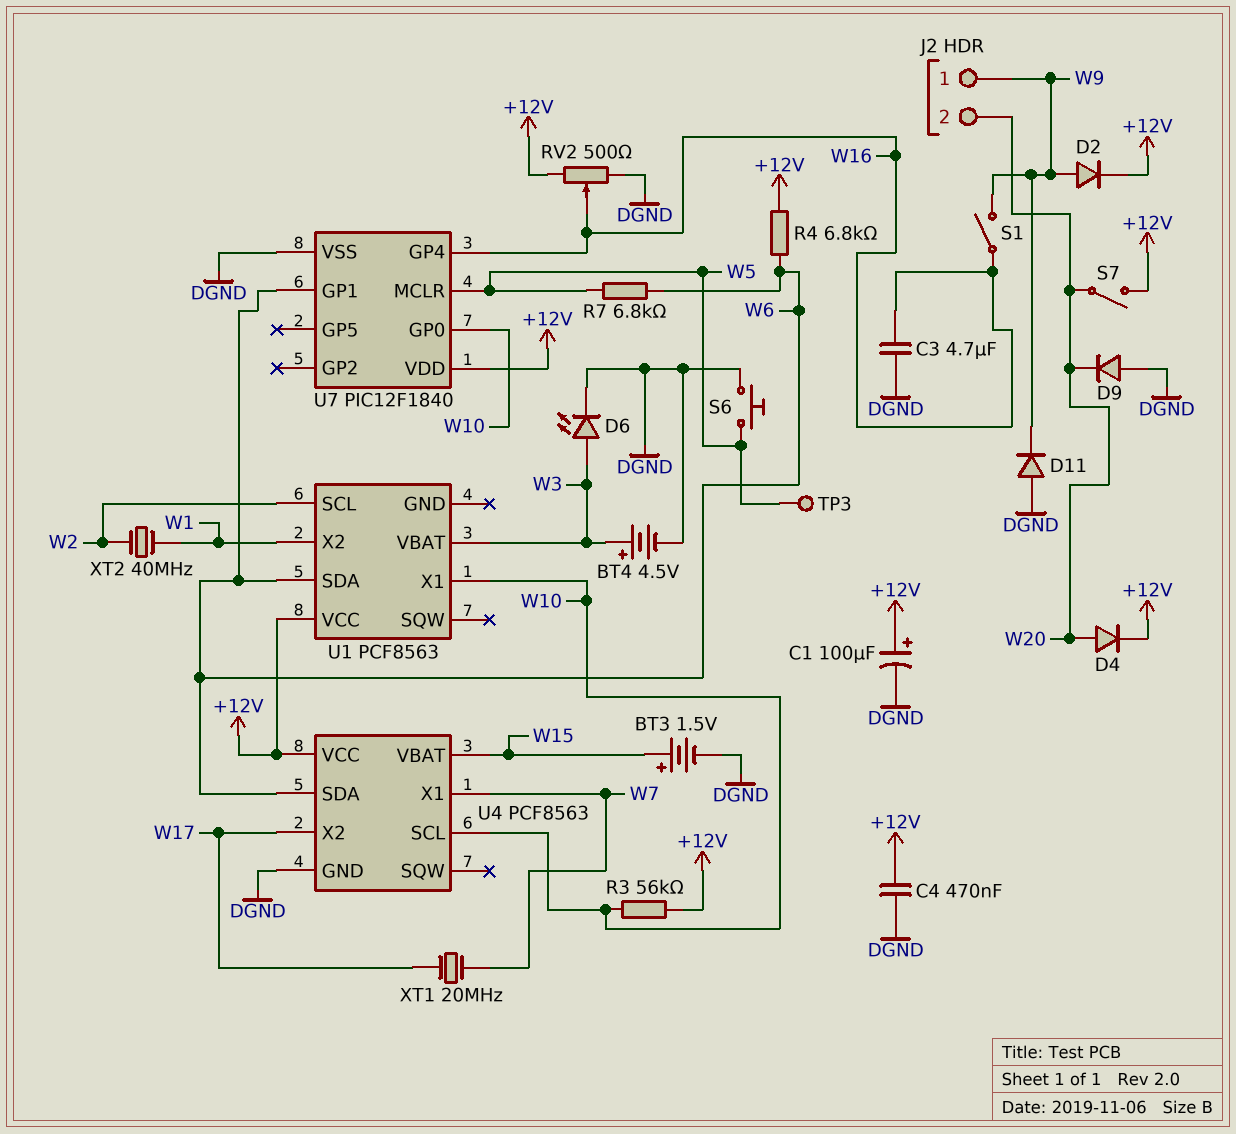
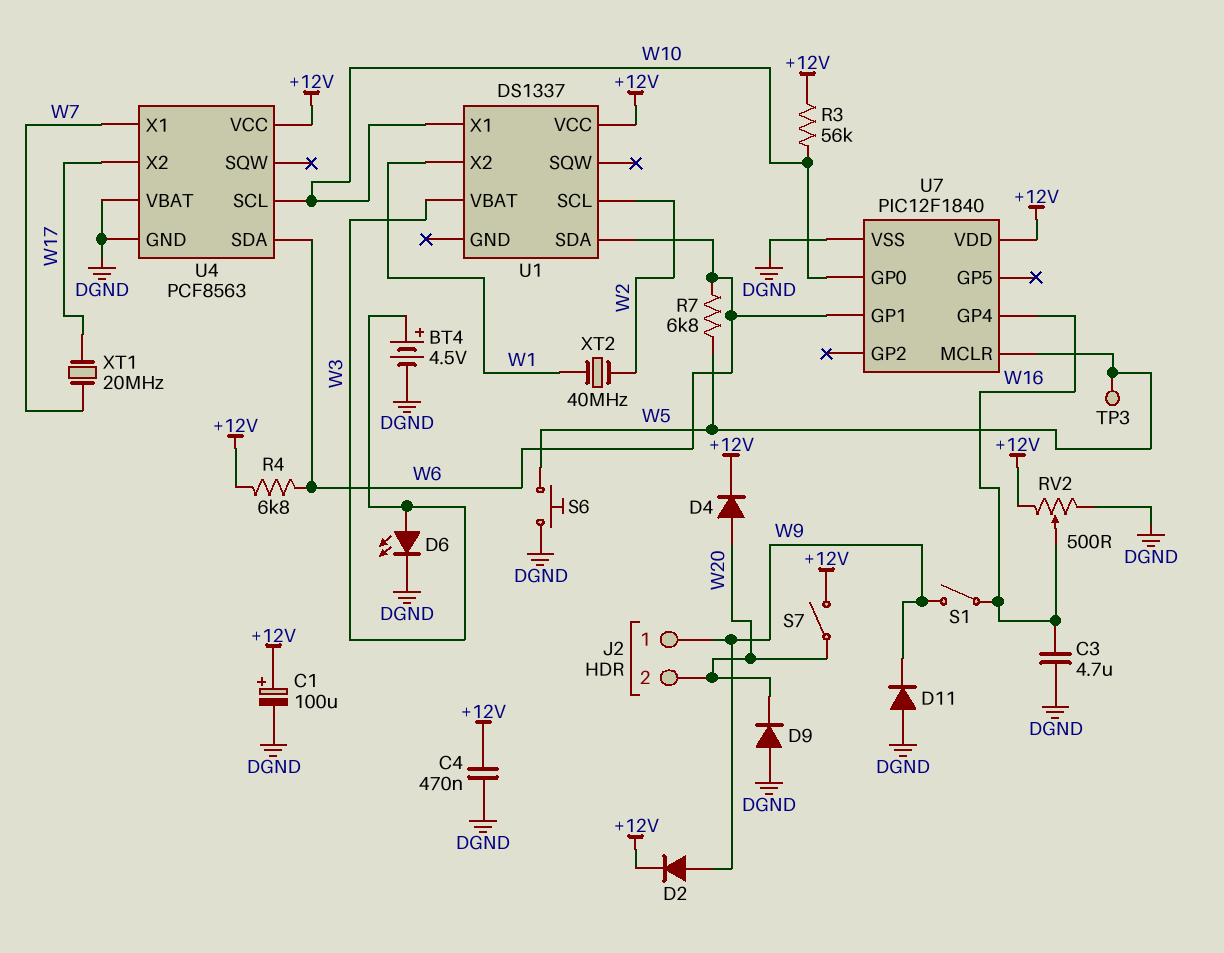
BT3: 1.5V (plus W15, minus DGND) -> none
U1: PCF8563 -> DS1337
U4 pin VBAT: W15 -> DGND

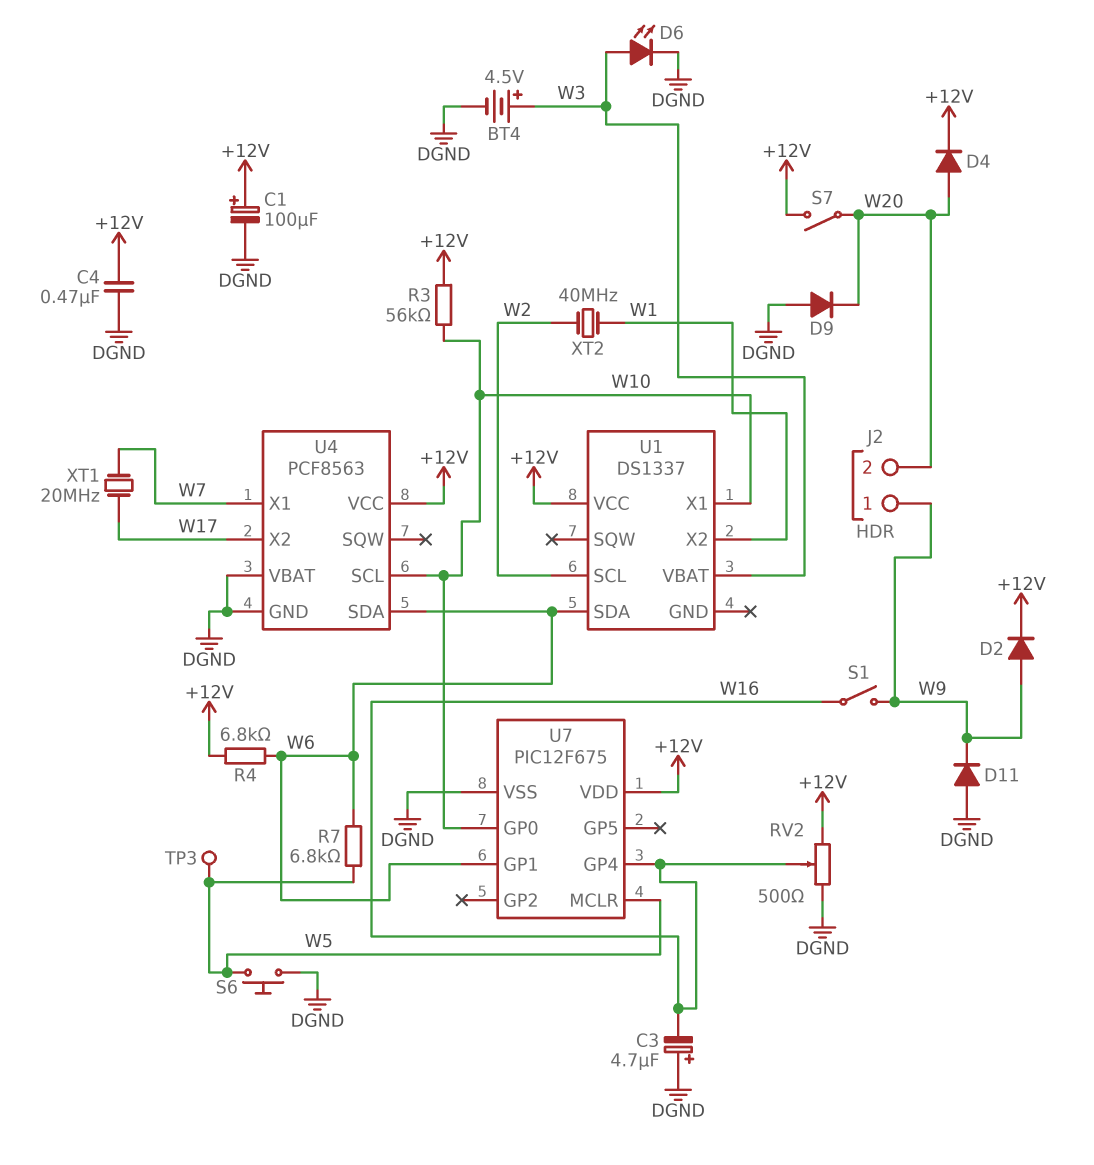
C3: 4.7uF (DGND, W16) -> 4.7uF (plus DGND, minus W16)
U7: PIC12F1840 -> PIC12F675

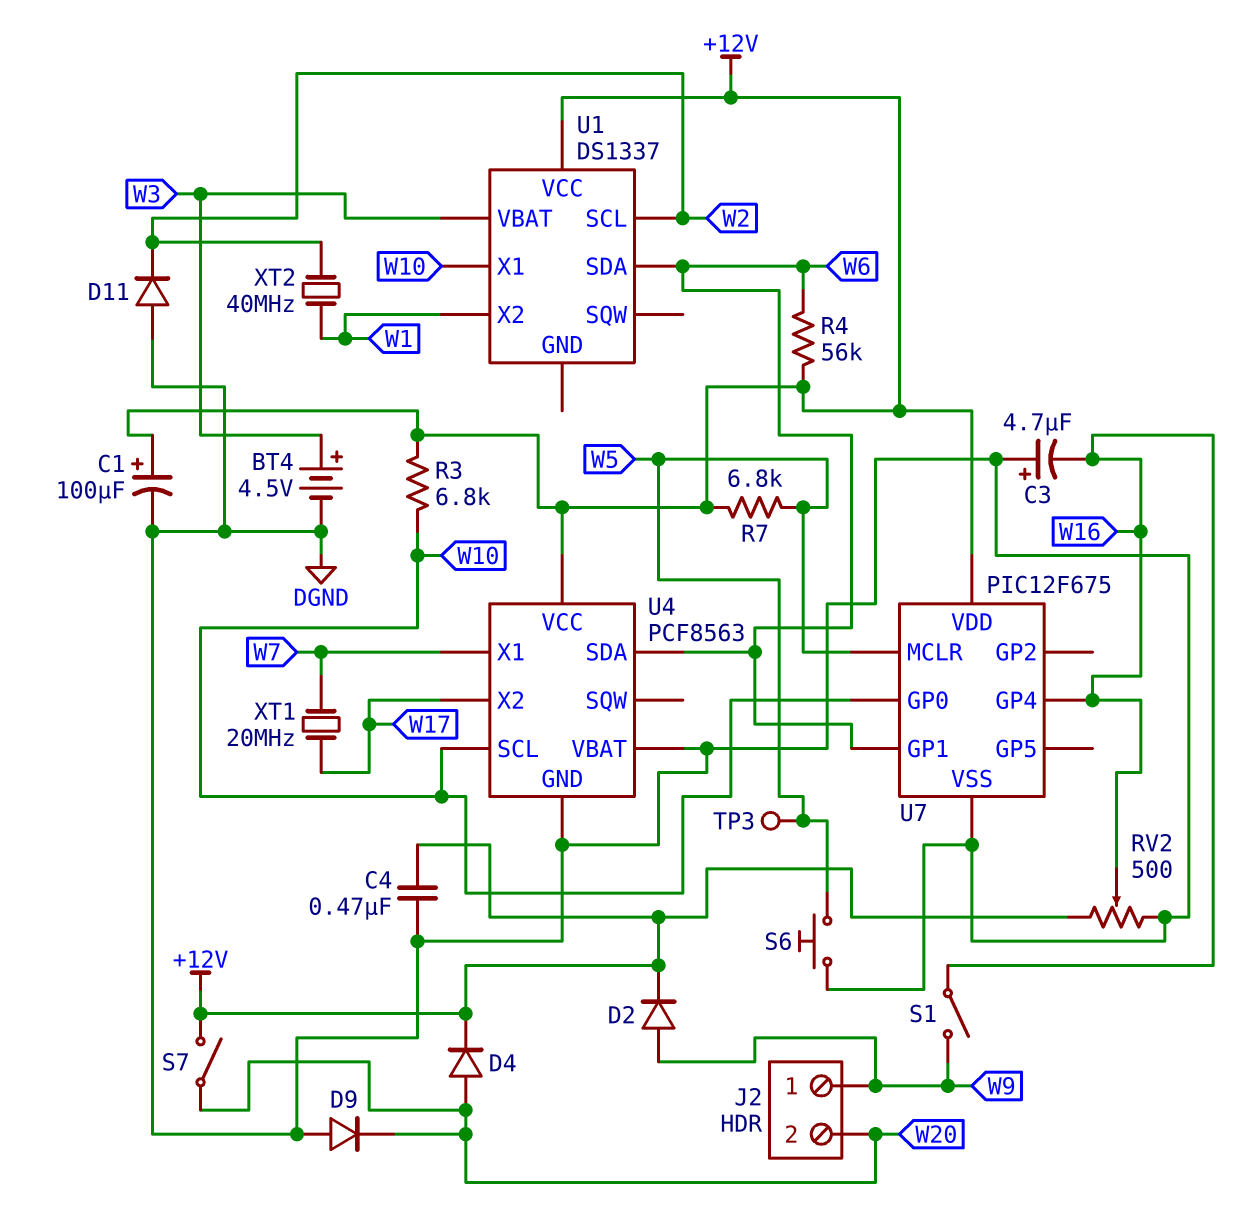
D6: LED (A W3, K DGND) -> none
D11: diode (A DGND, K W9) -> diode (A DGND, K W2)
R3: 56k (+12V, W10) -> 6.8k (+12V, W10)
R4: 6.8k (+12V, W6) -> 56k (+12V, W6)
R7: 6.8k (W5, W6) -> 6.8k (+12V, W5)

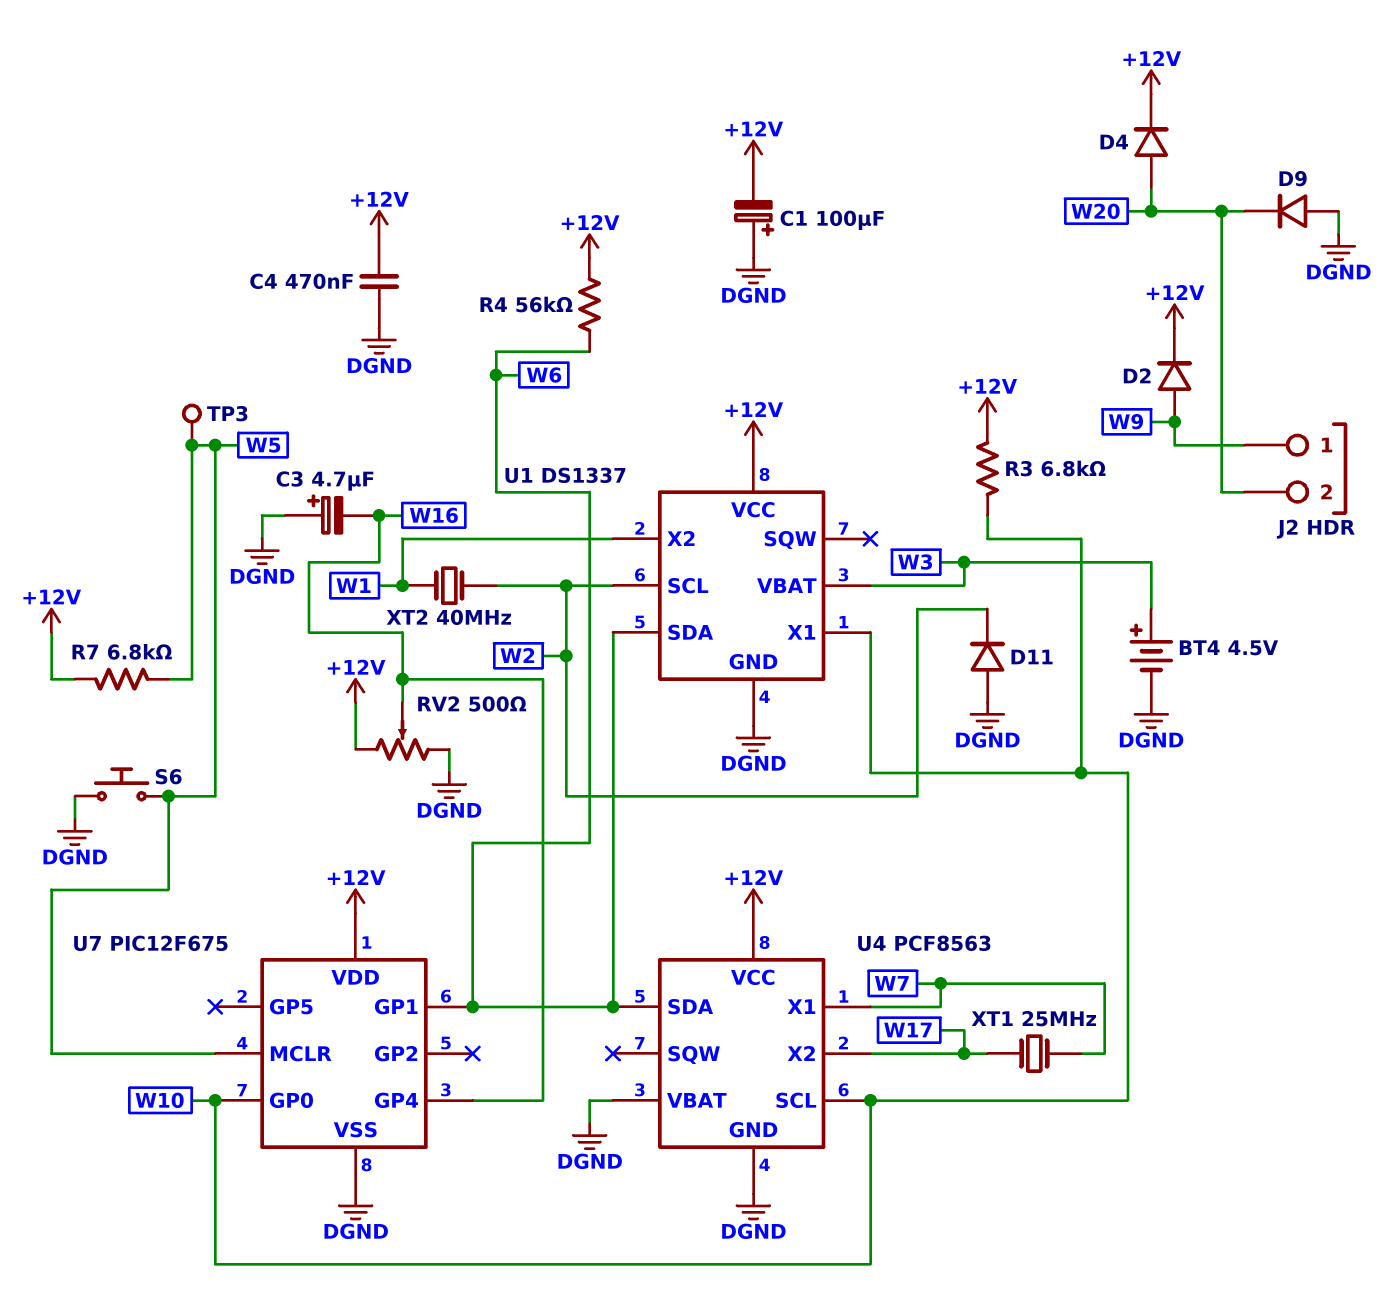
C1: 100uF (plus +12V, minus DGND) -> 100uF (plus DGND, minus +12V)
S1: switch (W9, W16) -> none
S7: switch (+12V, W20) -> none
U1 pin GND: none -> DGND
XT1: 20MHz (W7, W17) -> 25MHz (W7, W17)

